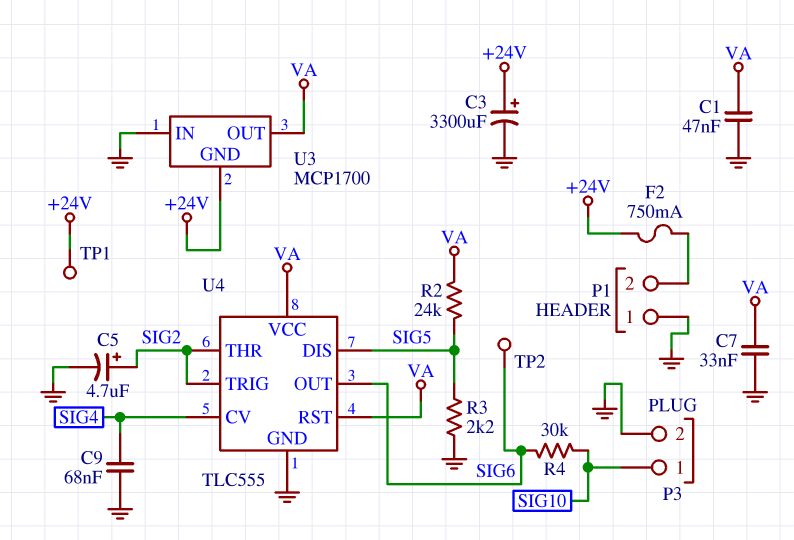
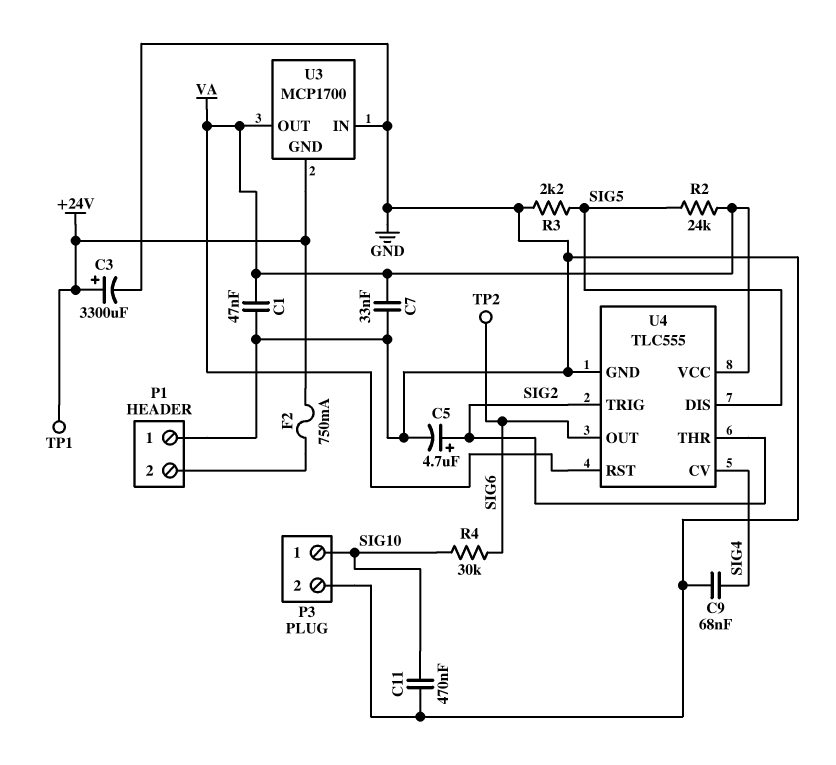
C11: none -> 470nF (GND, SIG10)

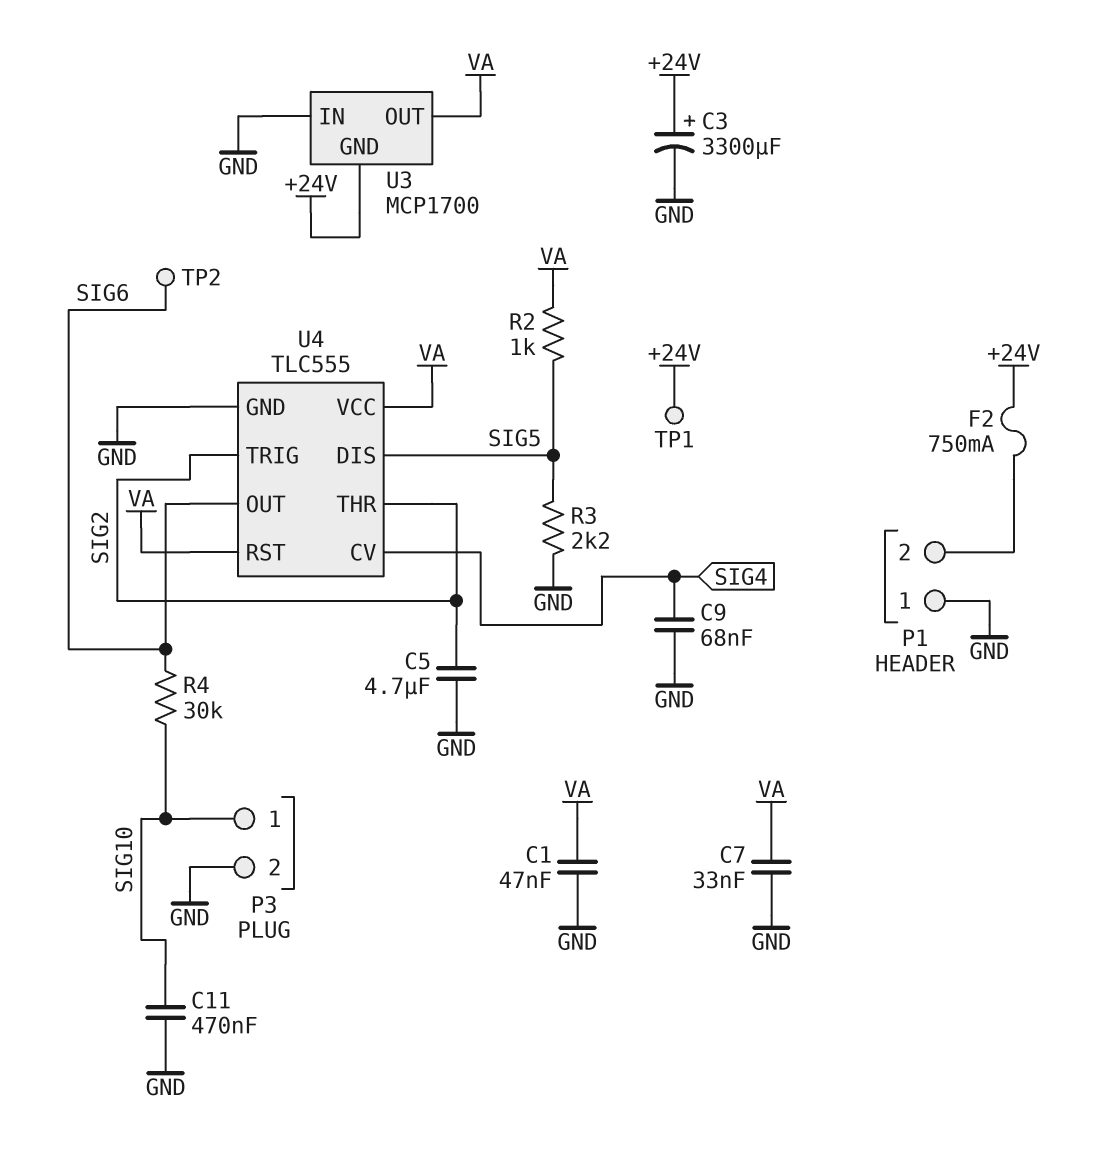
C5: 4.7uF (plus SIG2, minus GND) -> 4.7uF (GND, SIG2)
R2: 24k (SIG5, VA) -> 1k (SIG5, VA)

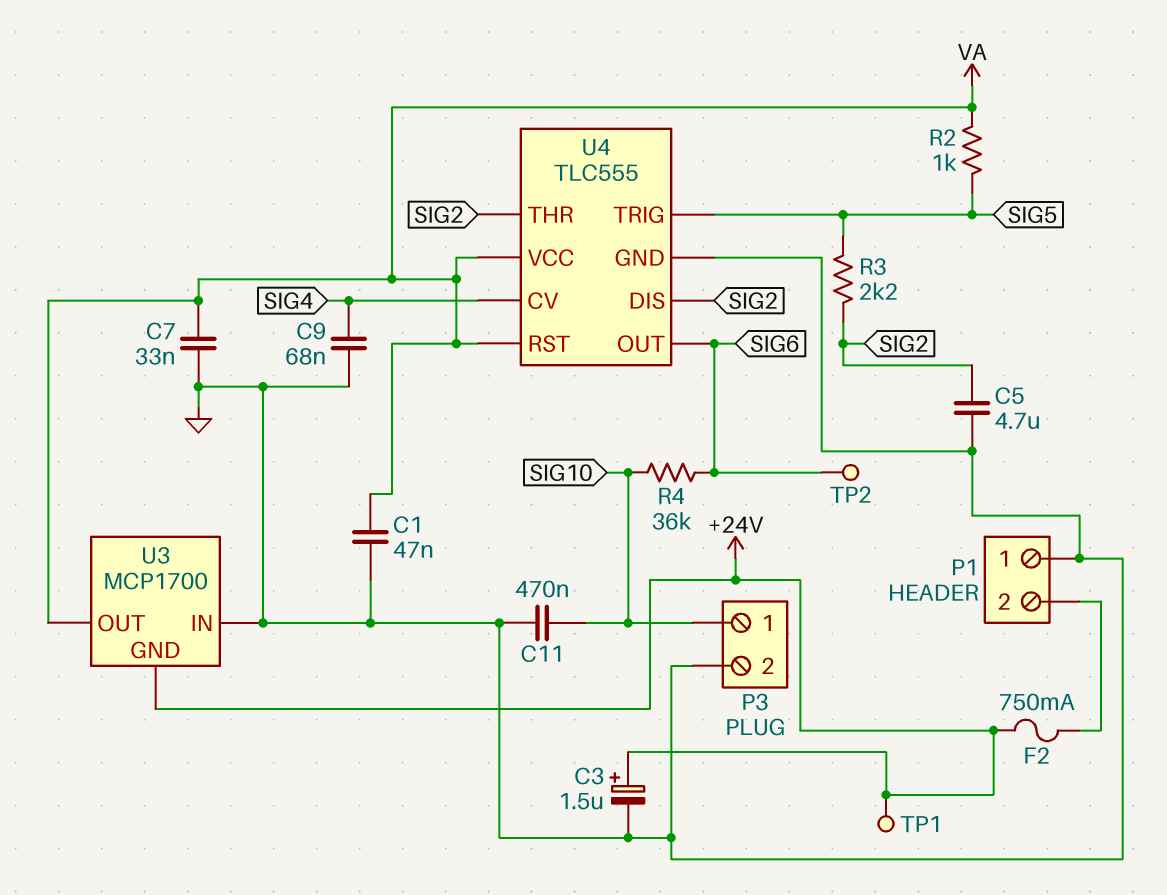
C3: 3300uF (plus +24V, minus GND) -> 1.5uF (plus +24V, minus GND)
R3: 2.2k (GND, SIG5) -> 2.2k (SIG2, SIG5)
R4: 30k (SIG6, SIG10) -> 36k (SIG6, SIG10)
U4 pin DIS: SIG5 -> SIG2
U4 pin TRIG: SIG2 -> SIG5

